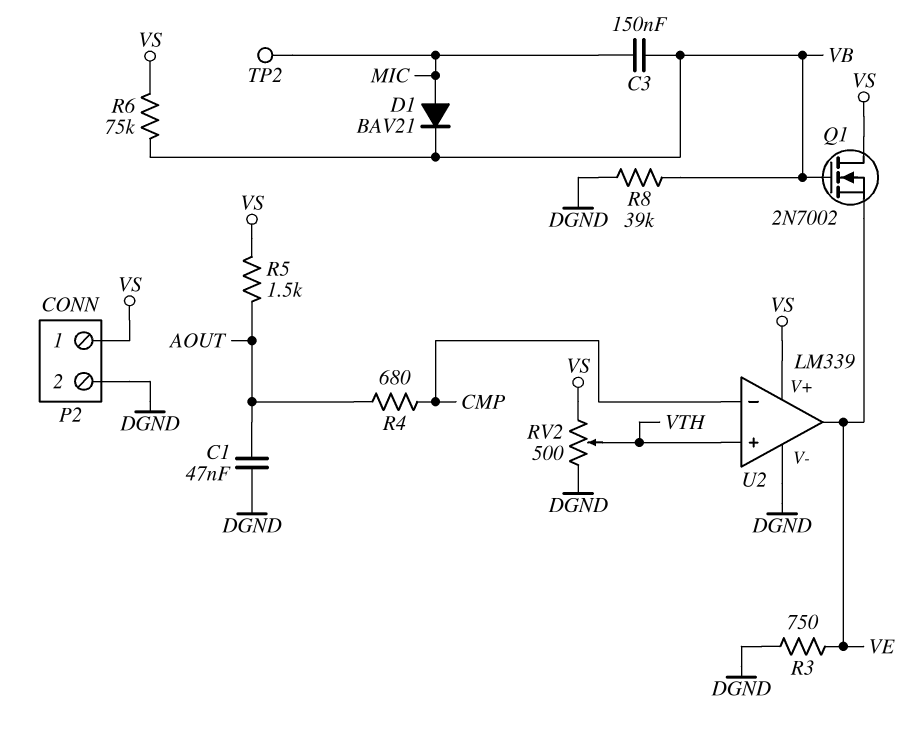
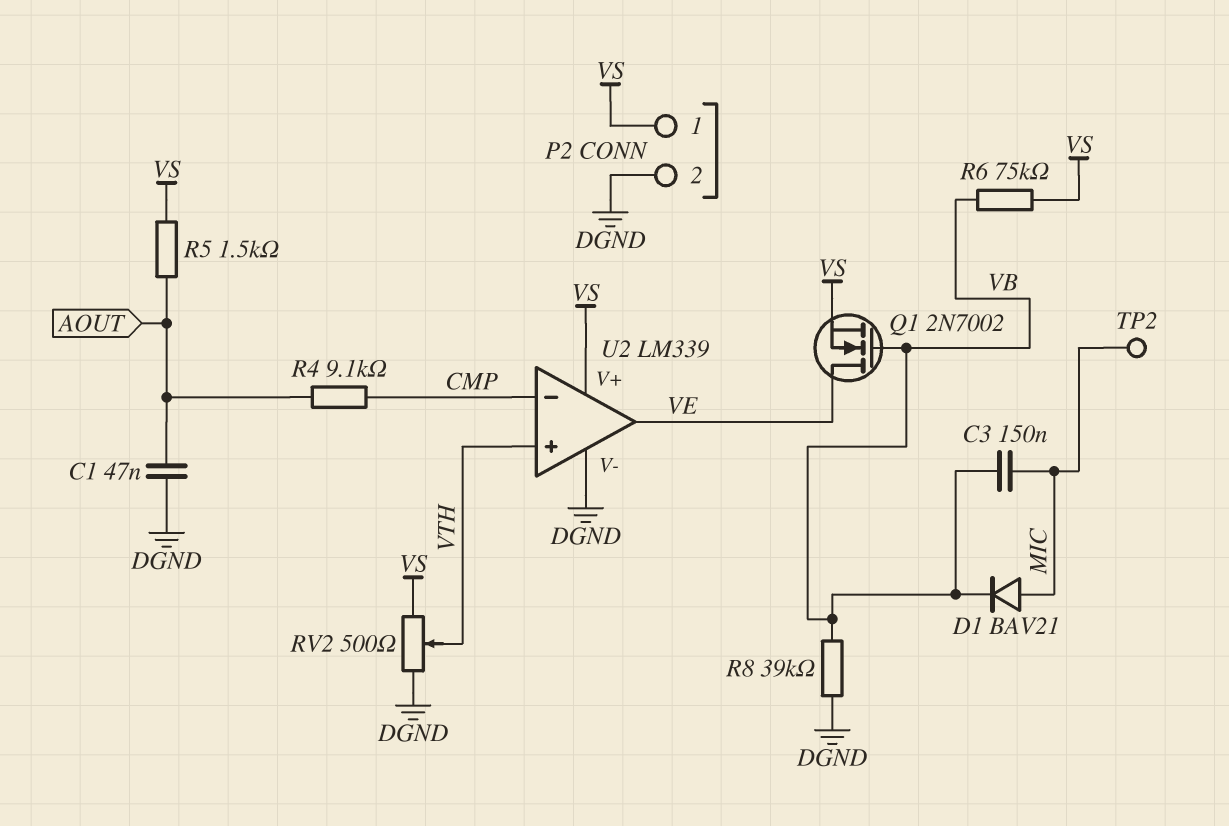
Q1: NMOS 2N7002 (G VB, D VS, S VE) -> NMOS 2N7002 (G VB, D VE, S VS)
R3: 750 (DGND, VE) -> none
R4: 680 (AOUT, CMP) -> 9.1k (AOUT, CMP)

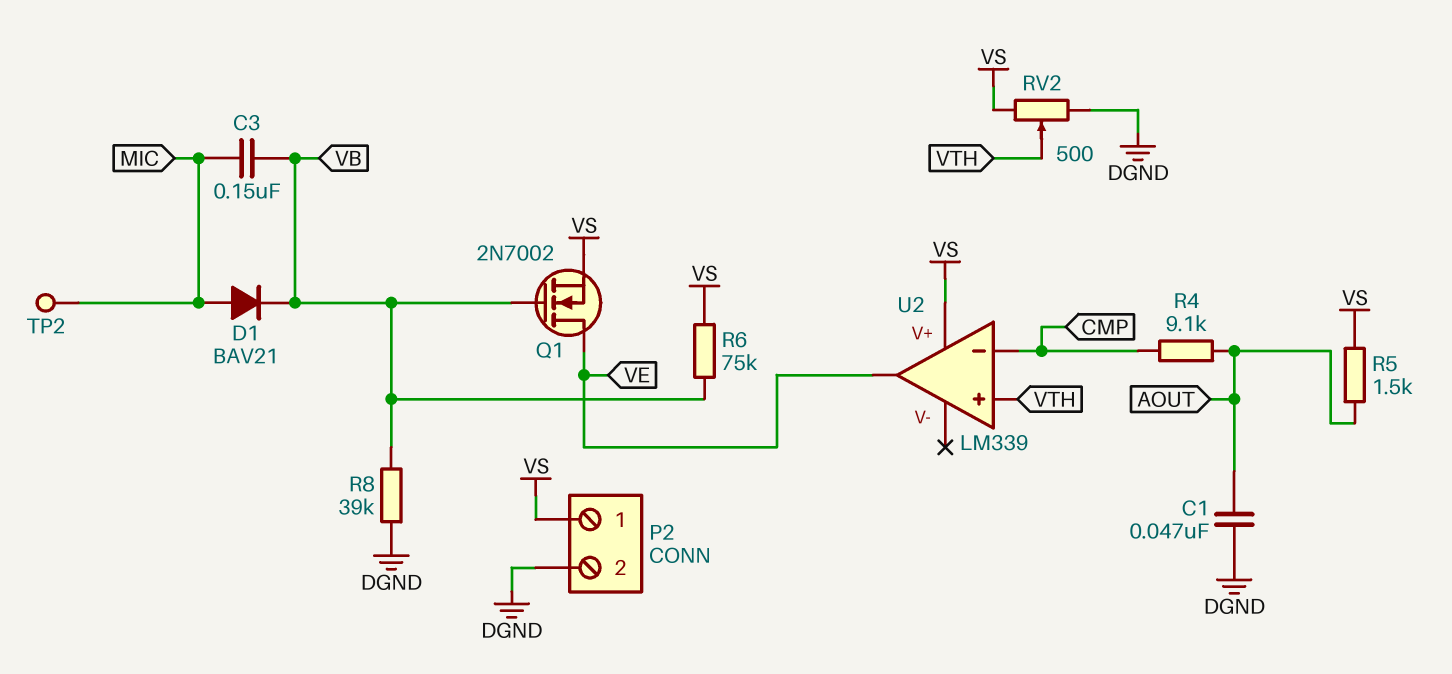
U2 pin V-: DGND -> none

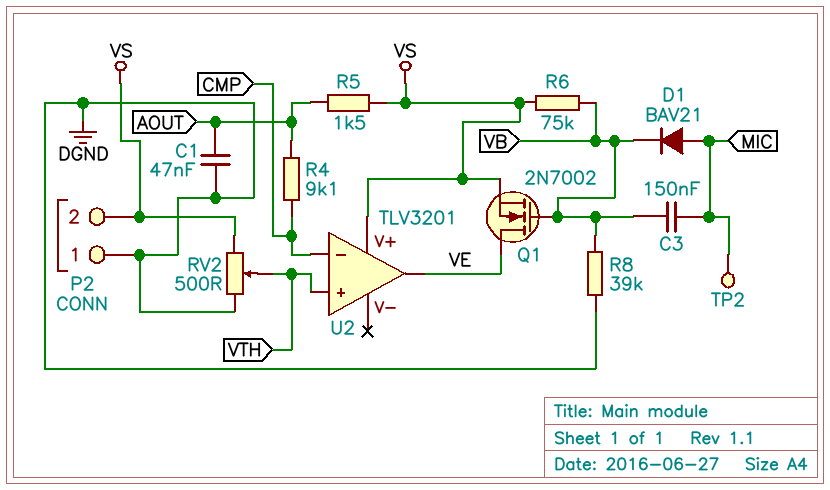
P2 pin 1: VS -> DGND
P2 pin 2: DGND -> VS
U2: LM339 -> TLV3201

